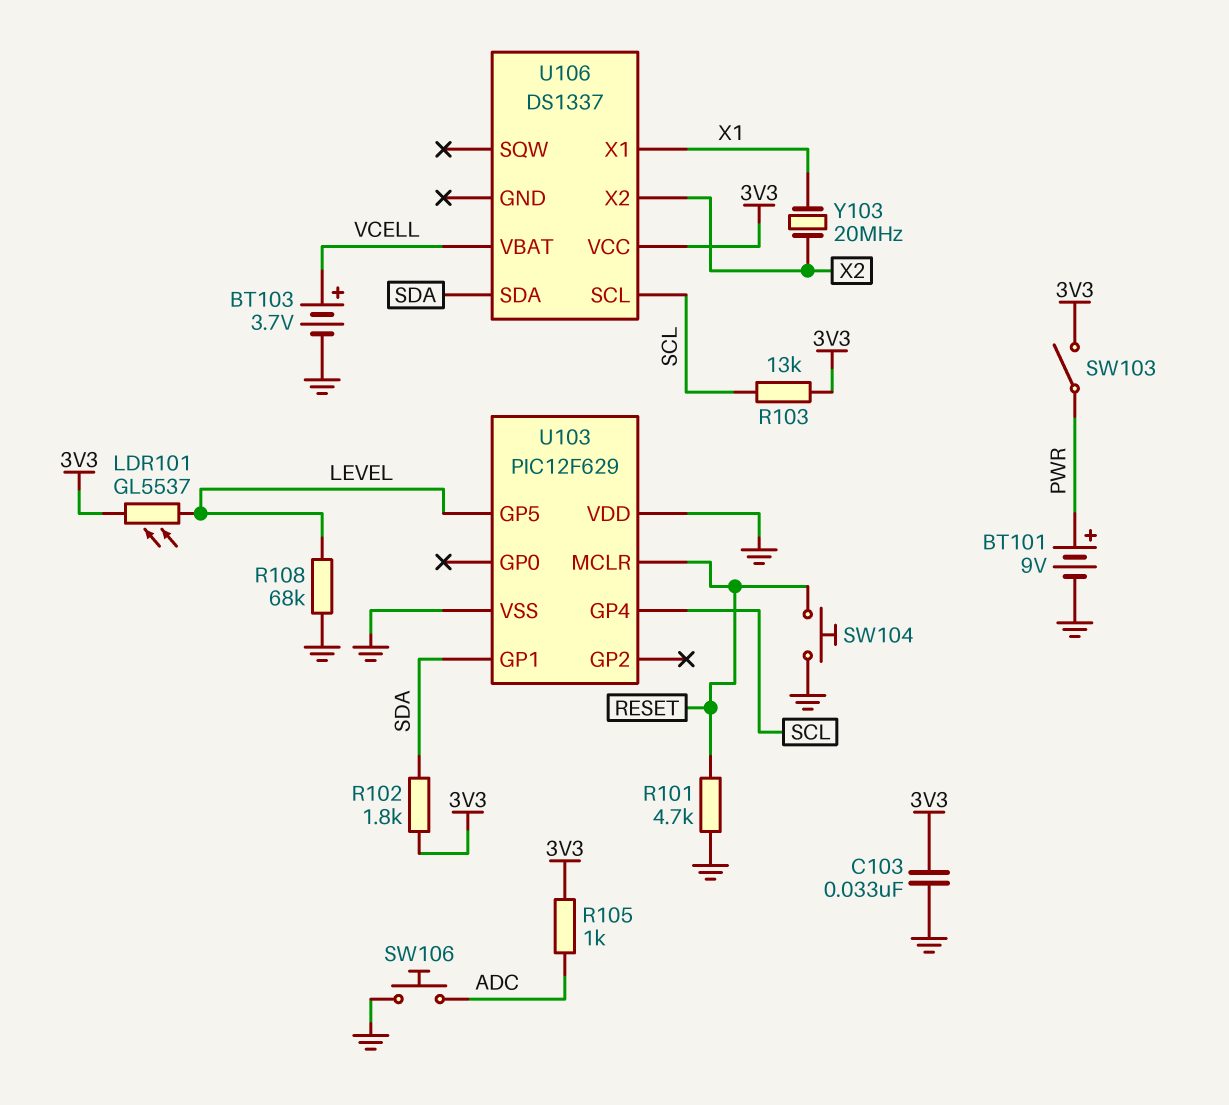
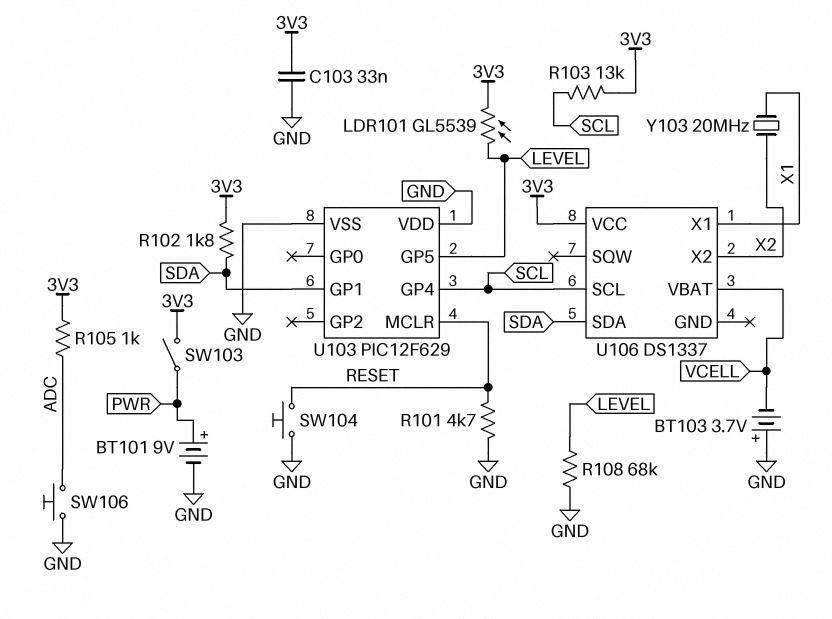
BT103: 3.7V (plus VCELL, minus GND) -> 3.7V (plus GND, minus VCELL)
LDR101: GL5537 (3V3, LEVEL) -> GL5539 (3V3, LEVEL)

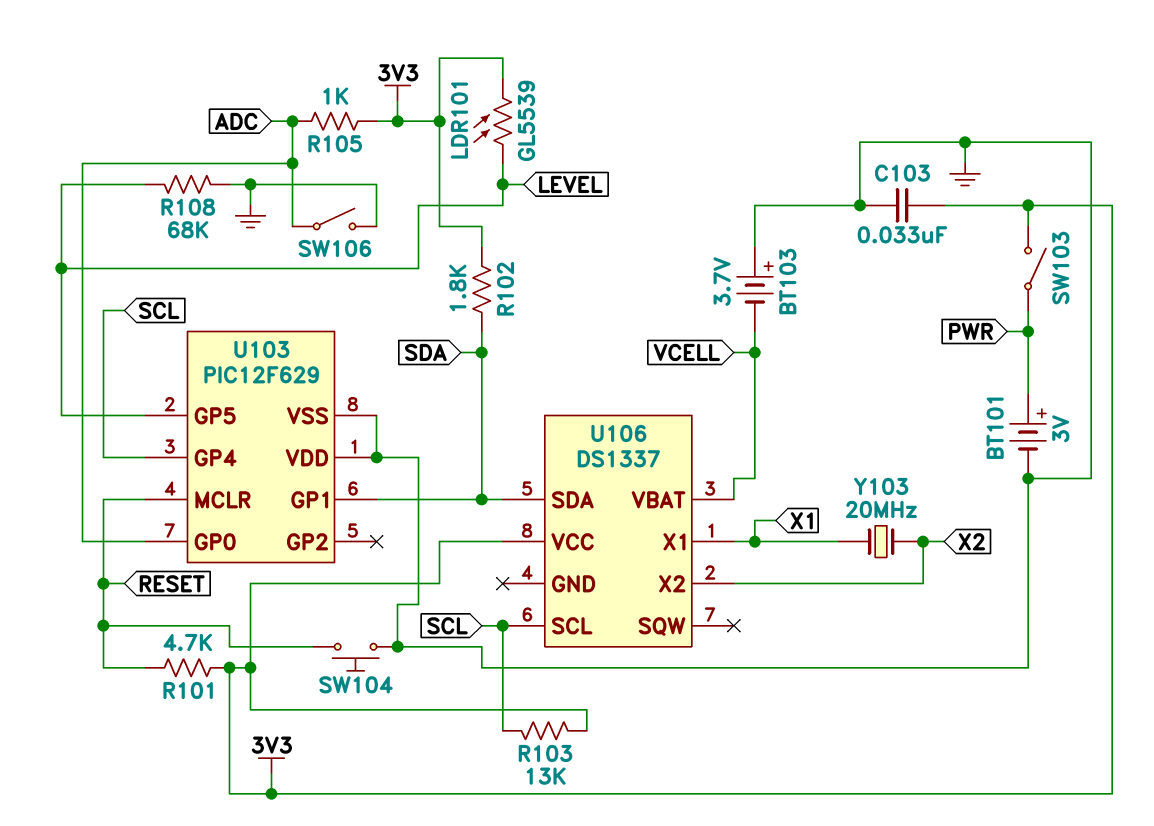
BT101: 9V (plus PWR, minus GND) -> 3V (plus PWR, minus GND)
R101: 4.7k (GND, RESET) -> 4.7k (3V3, RESET)
SW106: button (ADC, GND) -> switch (ADC, GND)
U103 pin GP0: none -> ADC

